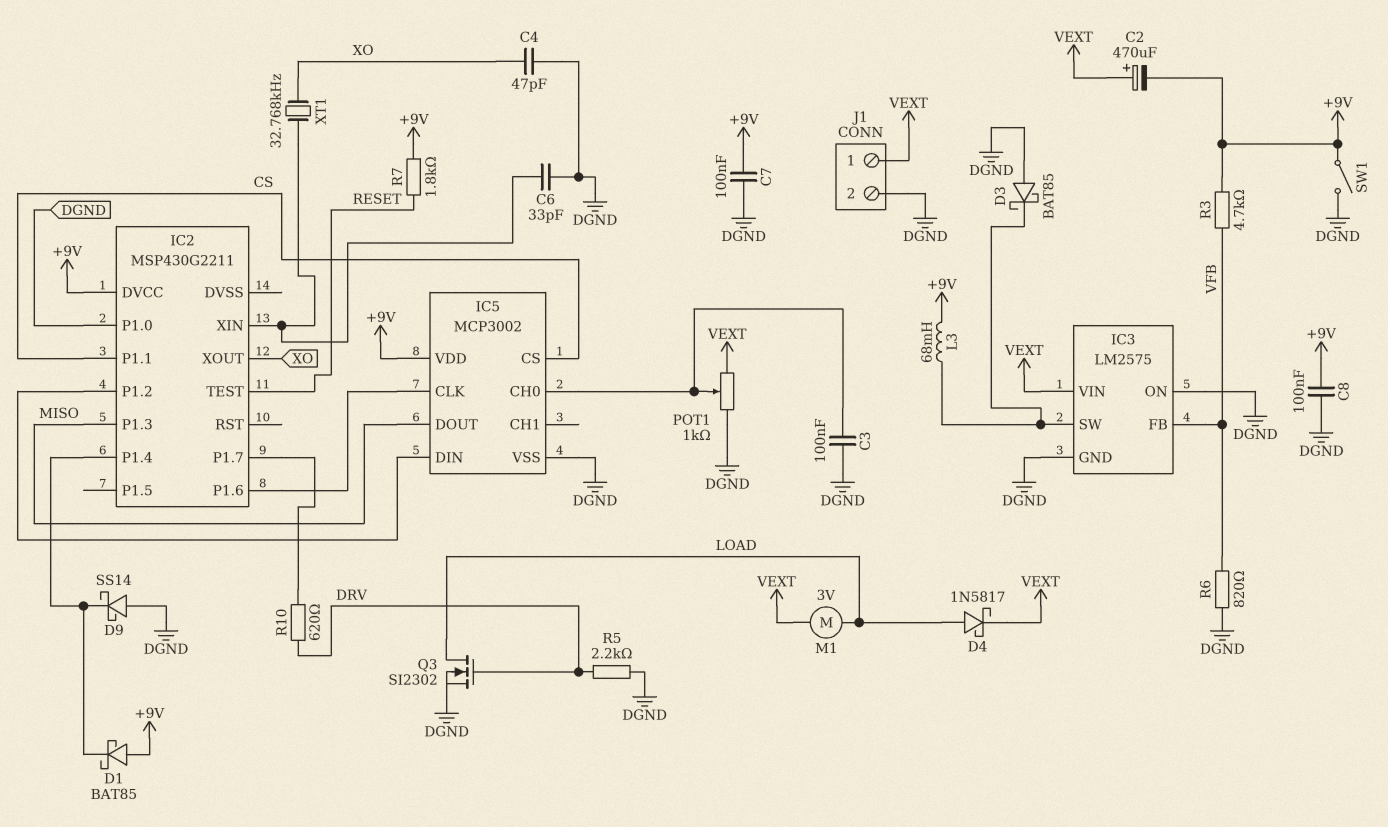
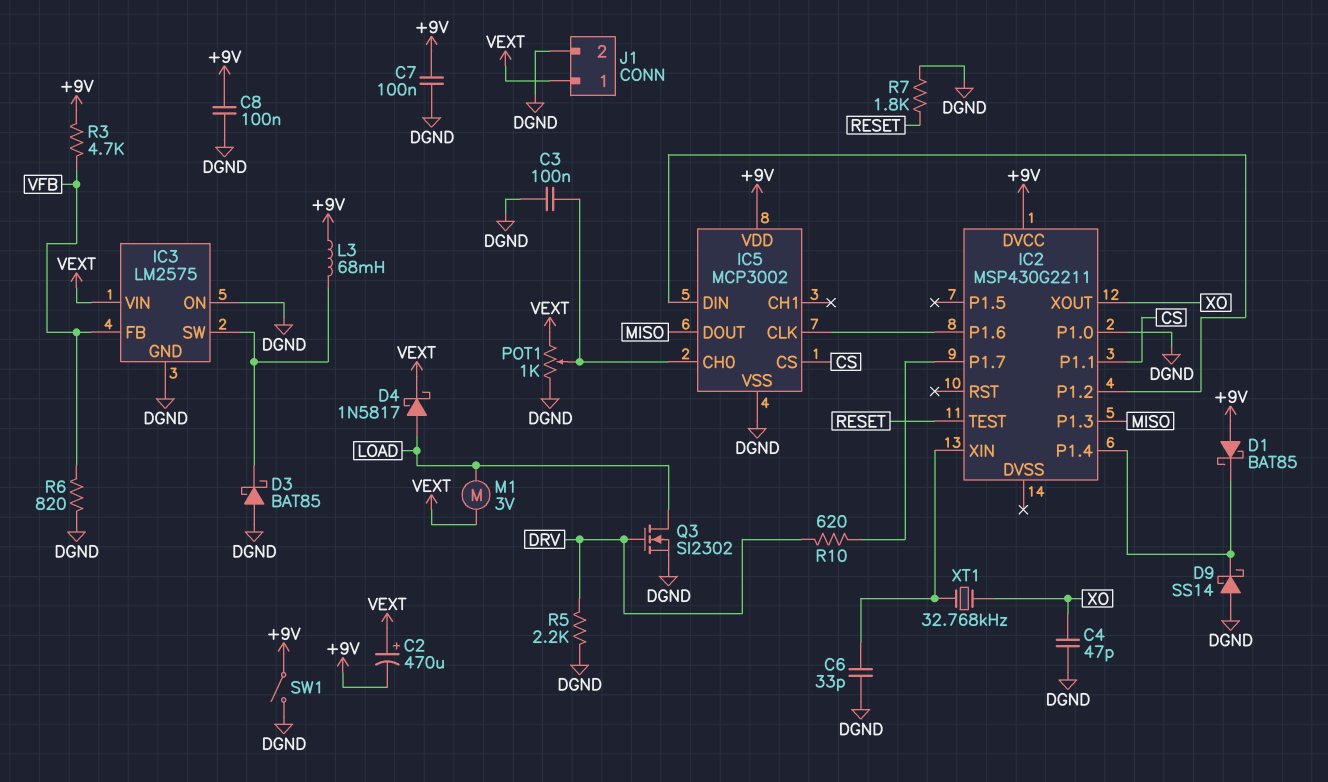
R7: 1.8k (+9V, RESET) -> 1.8k (DGND, RESET)

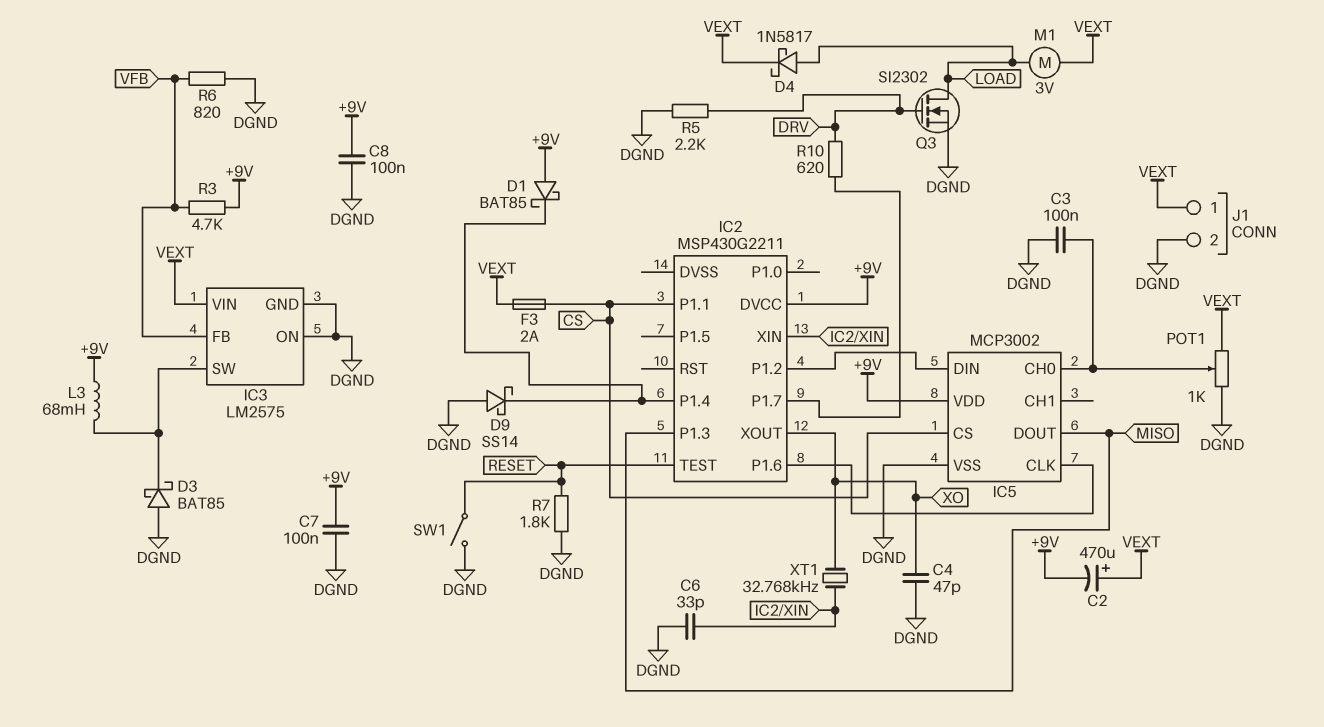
F3: none -> 2A (CS, VEXT)
IC2 pin P1.0: DGND -> none
SW1: switch (+9V, DGND) -> switch (DGND, RESET)

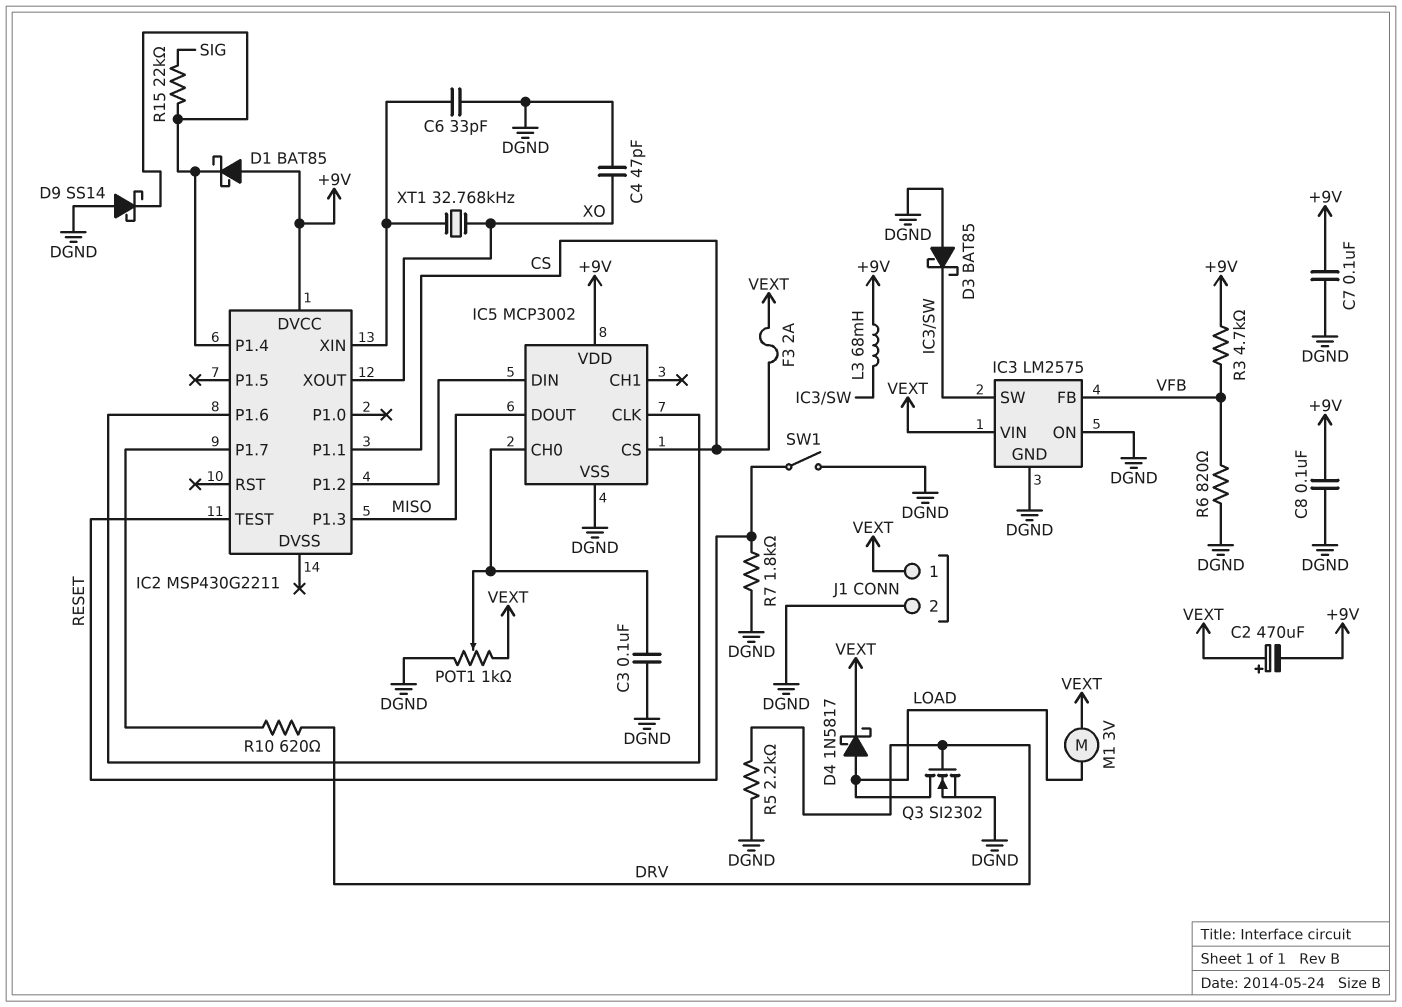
R15: none -> 22k (IC2/P1.4, SIG)

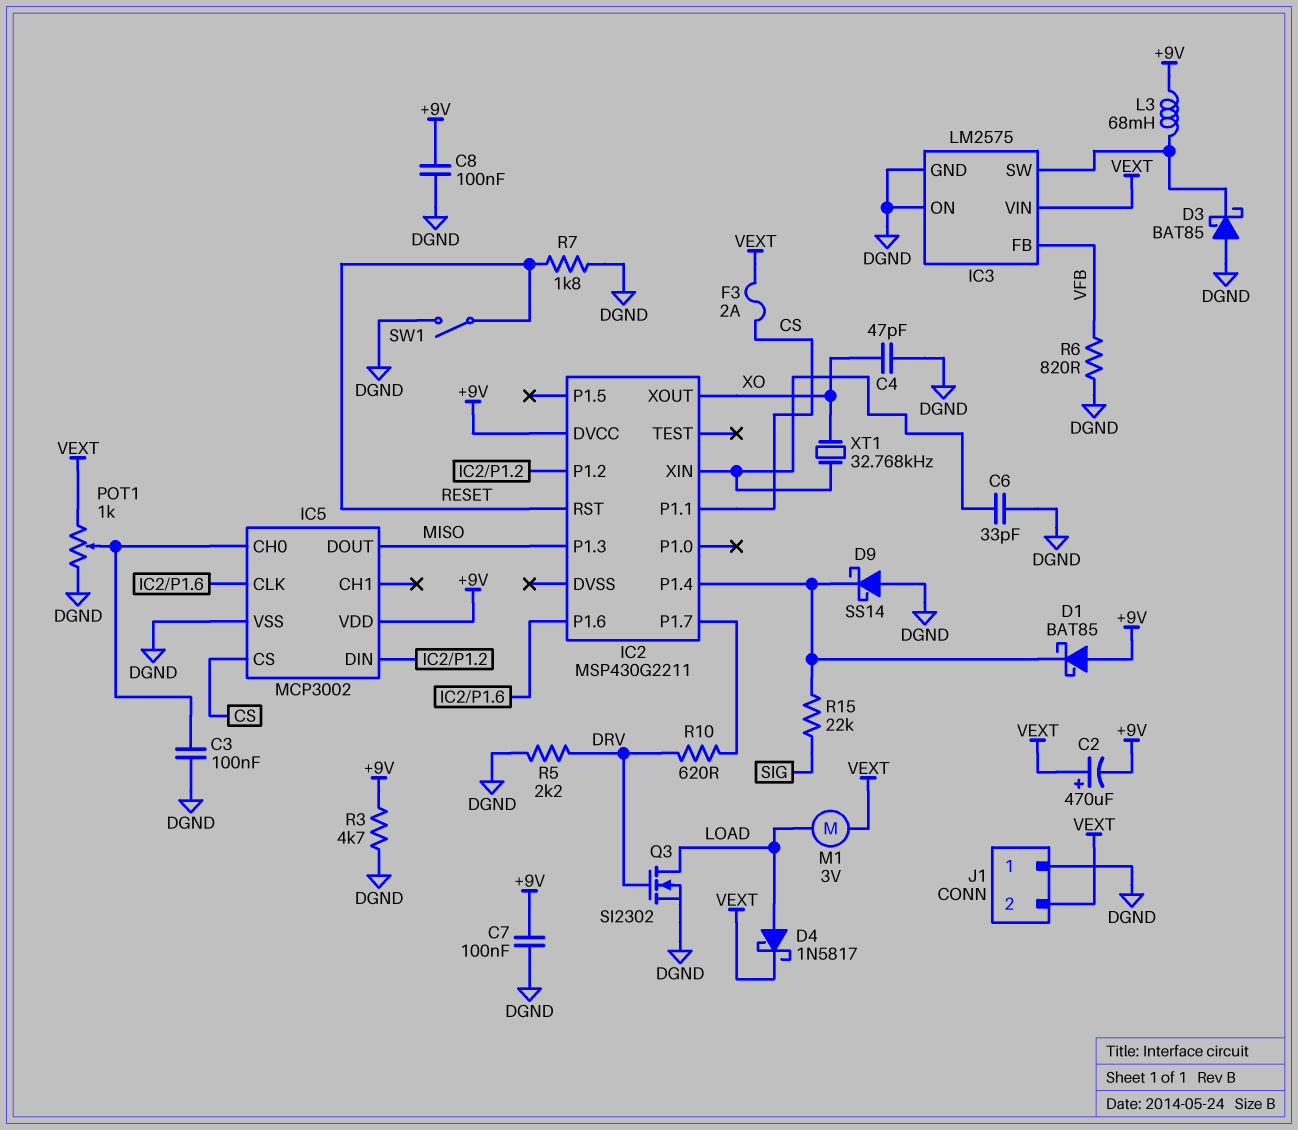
IC2 pin RST: none -> RESET
IC2 pin TEST: RESET -> none
J1 pin 1: VEXT -> DGND
J1 pin 2: DGND -> VEXT
R3: 4.7k (+9V, VFB) -> 4.7k (+9V, DGND)

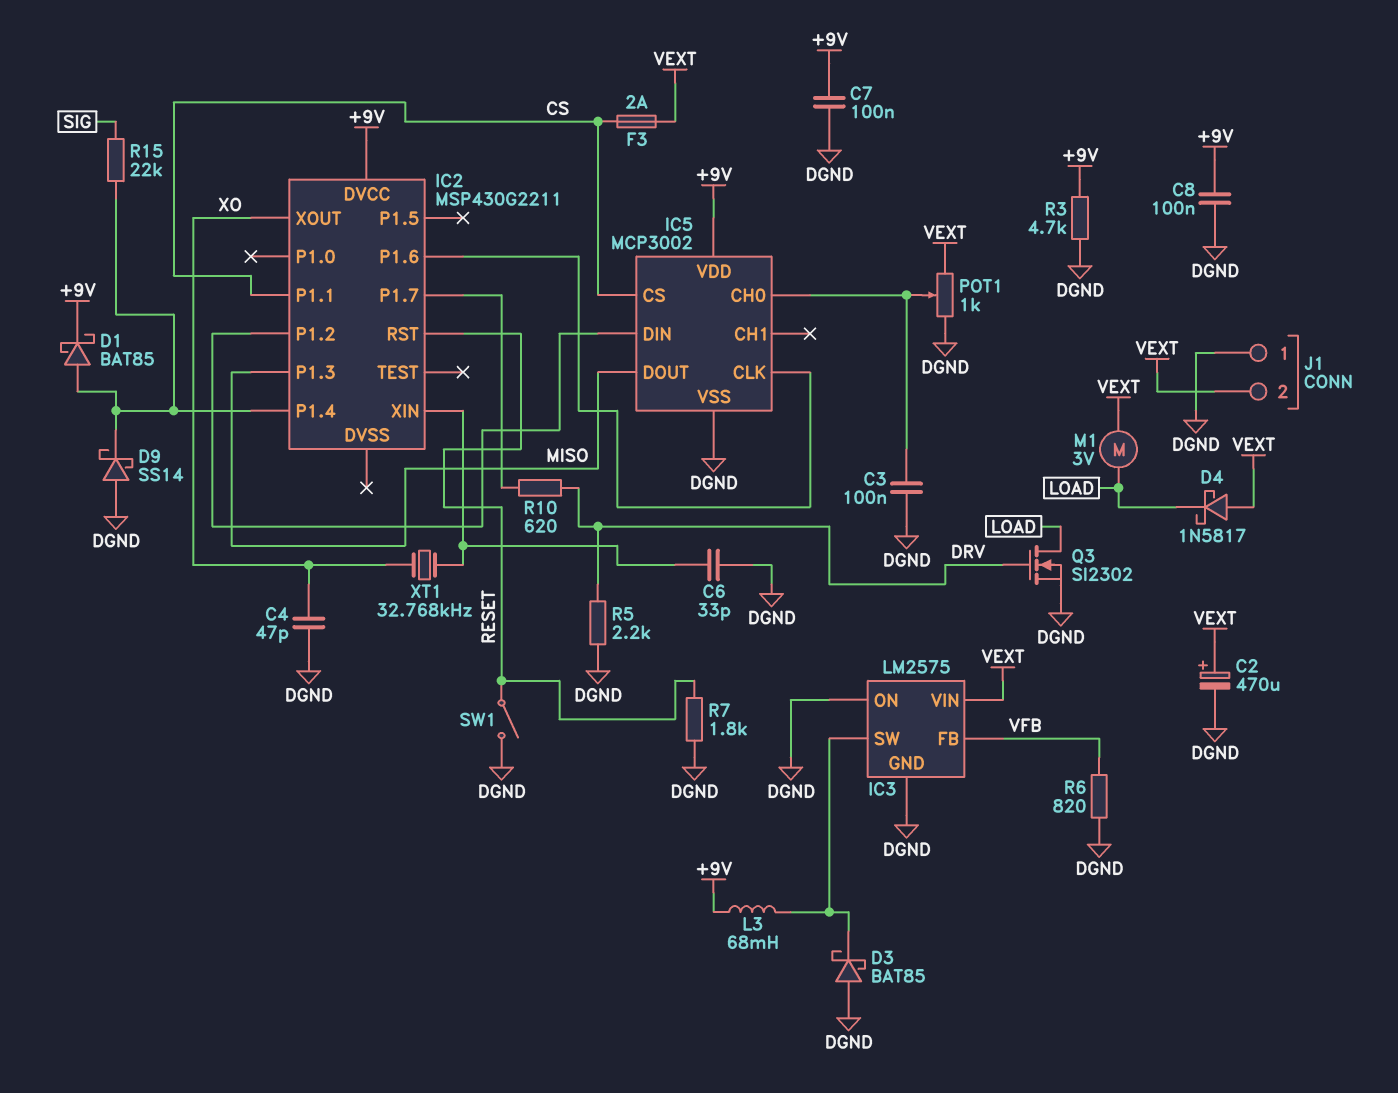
C2: 470uF (plus VEXT, minus +9V) -> 470uF (plus VEXT, minus DGND)
D1: schottky BAT85 (A +9V, K IC2/P1.4) -> schottky BAT85 (A IC2/P1.4, K +9V)
D4: schottky 1N5817 (A LOAD, K VEXT) -> schottky 1N5817 (A VEXT, K LOAD)

